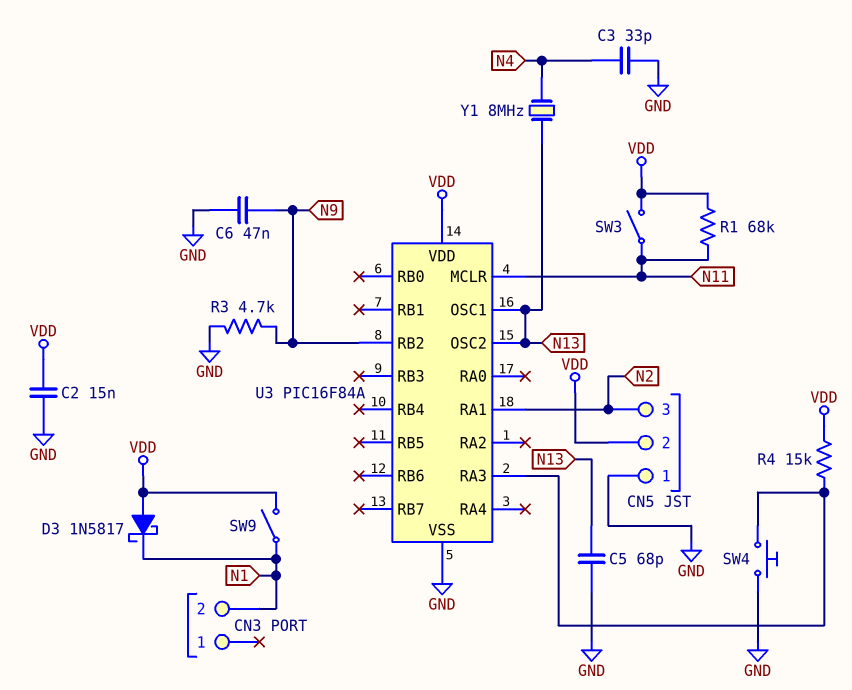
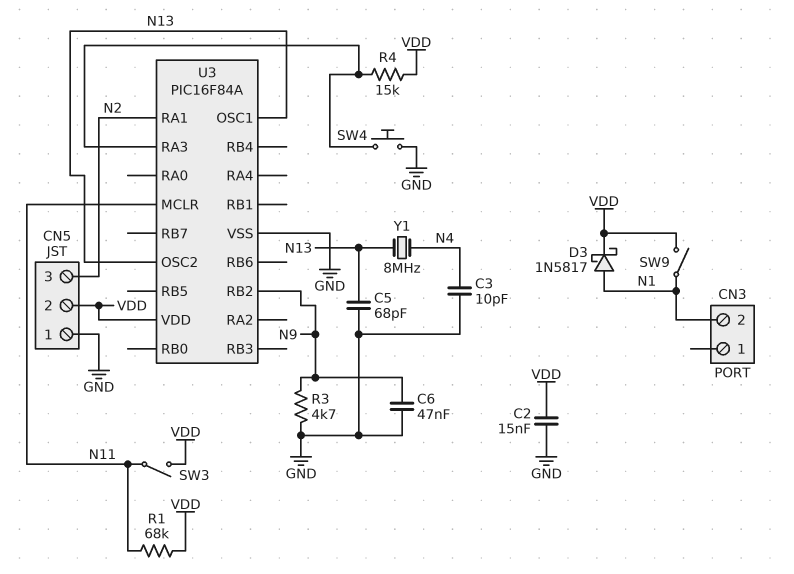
C3: 33pF (GND, N4) -> 10pF (GND, N4)
D3: schottky 1N5817 (A VDD, K N1) -> schottky 1N5817 (A N1, K VDD)

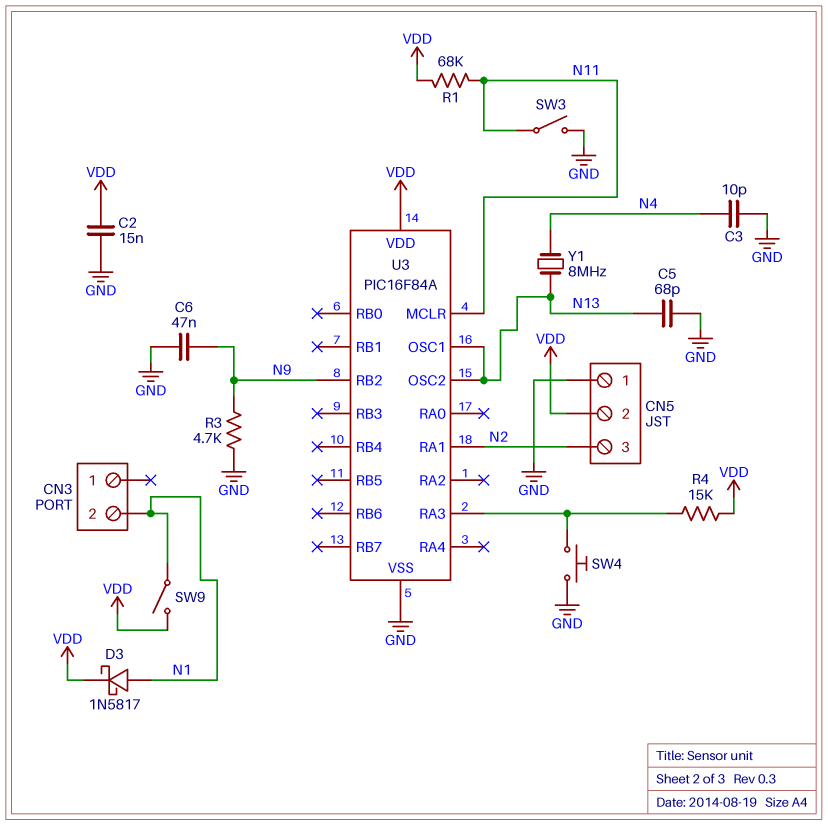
SW3: switch (N11, VDD) -> switch (GND, N11)

